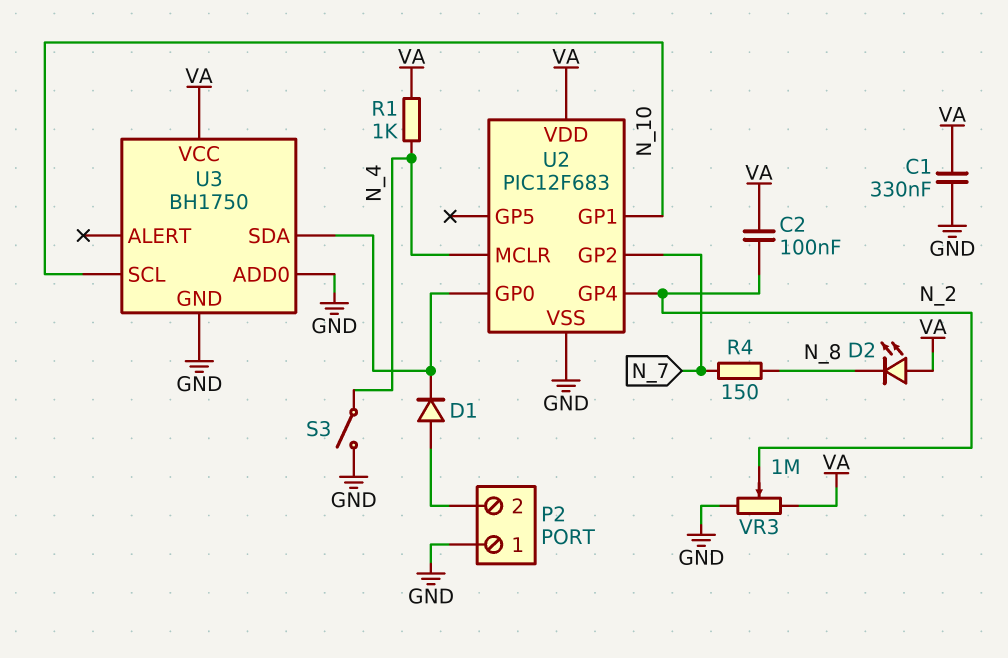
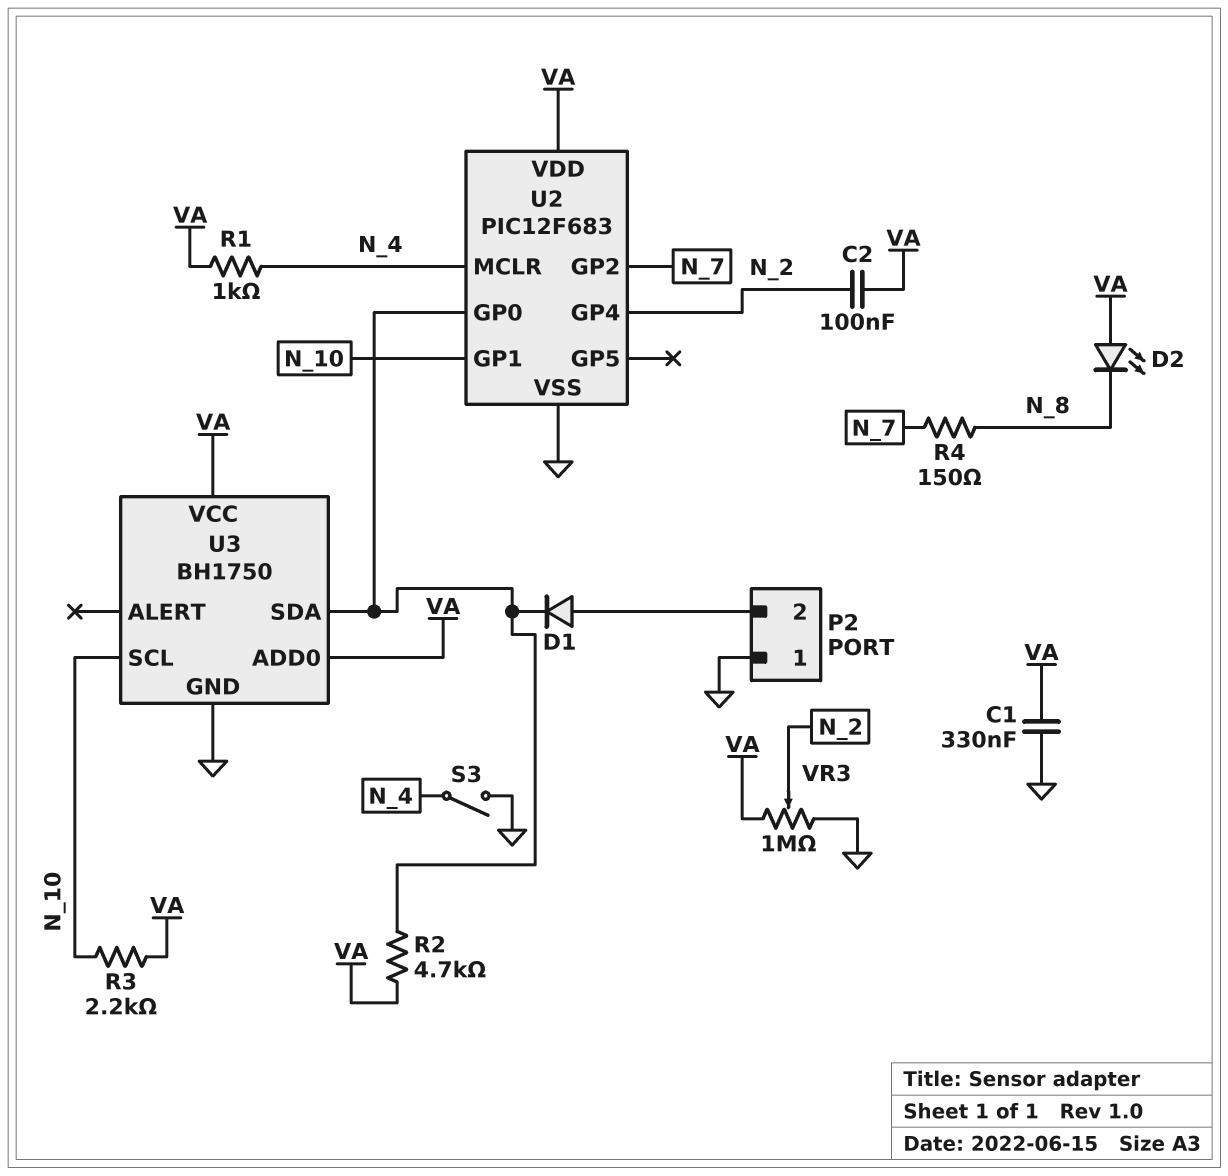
R2: none -> 4.7k (U2/GP0, VA)
R3: none -> 2.2k (N_10, VA)
U3 pin ADD0: GND -> VA

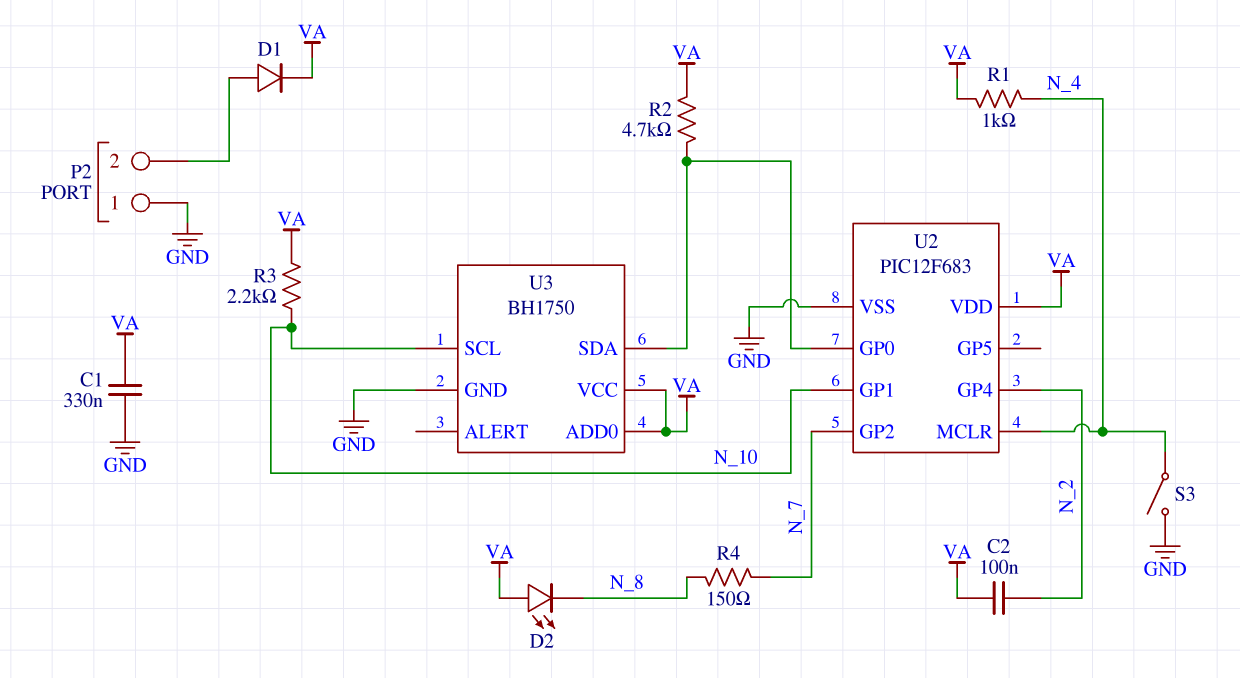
D1: diode (A P2/2, K U2/GP0) -> diode (A P2/2, K VA)
VR3: 1M (GND, VA, wiper N_2) -> none

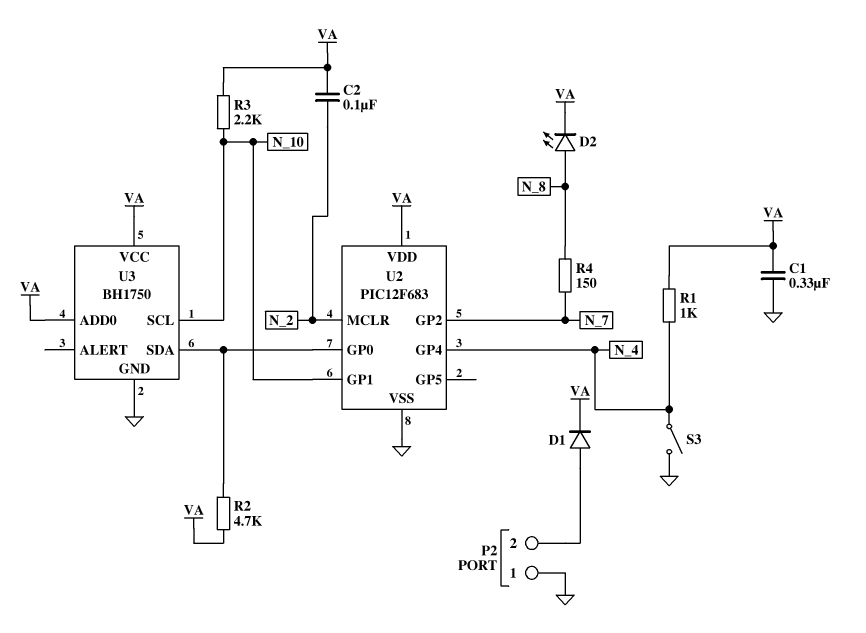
D2: LED (A VA, K N_8) -> LED (A N_8, K VA)
U2 pin GP4: N_2 -> N_4
U2 pin MCLR: N_4 -> N_2

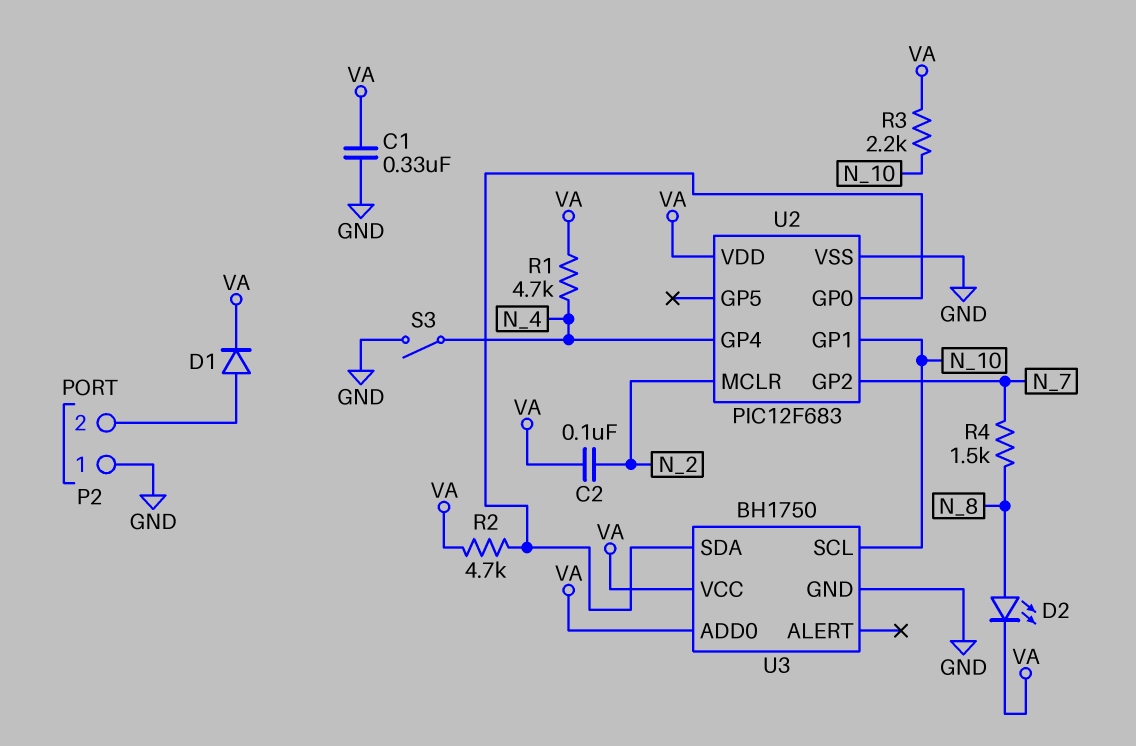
R1: 1k (N_4, VA) -> 4.7k (N_4, VA)
R4: 150 (N_7, N_8) -> 1.5k (N_7, N_8)

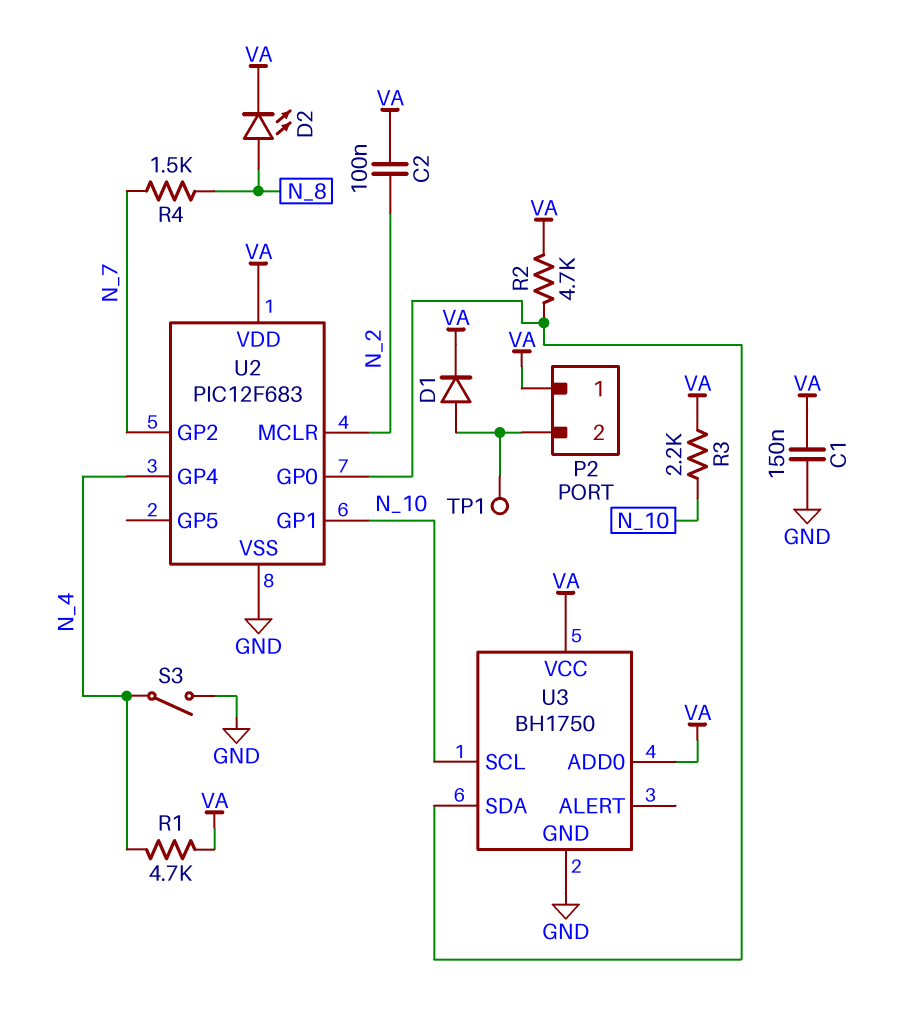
C1: 330nF (GND, VA) -> 150nF (GND, VA)
P2 pin 1: GND -> VA
TP1: none -> test point (P2/2)

